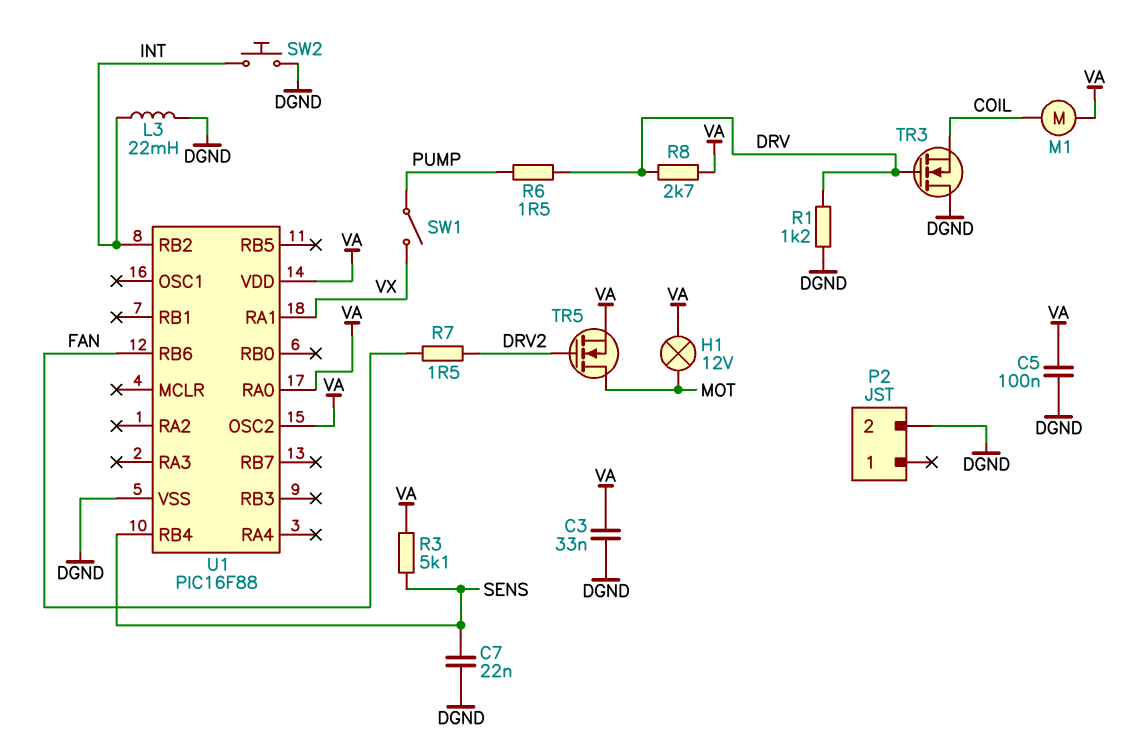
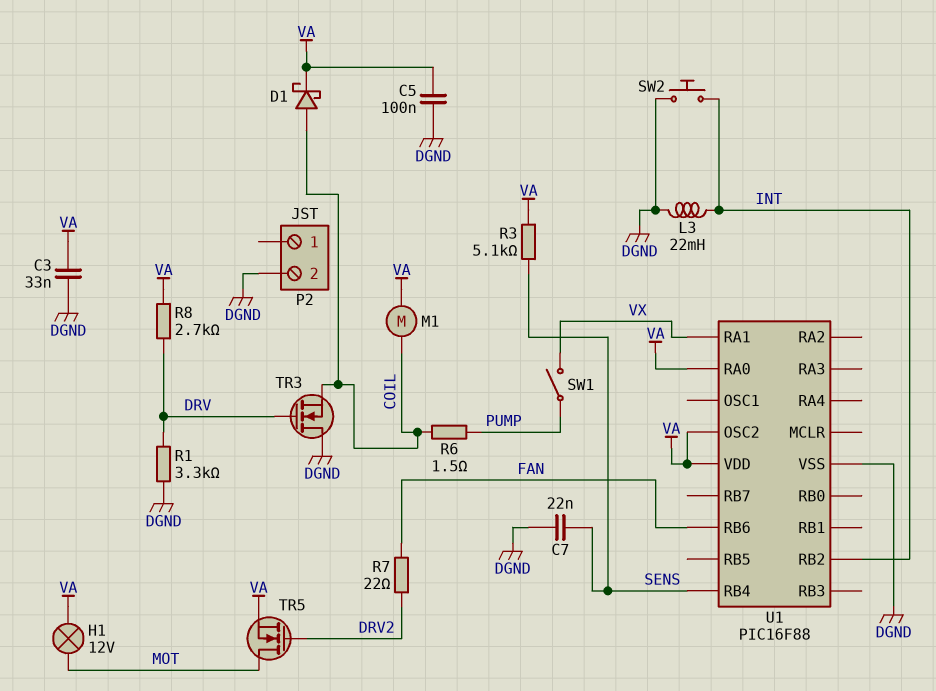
D1: none -> schottky (A COIL, K VA)
R1: 1.2k (DGND, DRV) -> 3.3k (DGND, DRV)
R6: 1.5 (DRV, PUMP) -> 1.5 (COIL, PUMP)
R7: 1.5 (DRV2, FAN) -> 22 (DRV2, FAN)

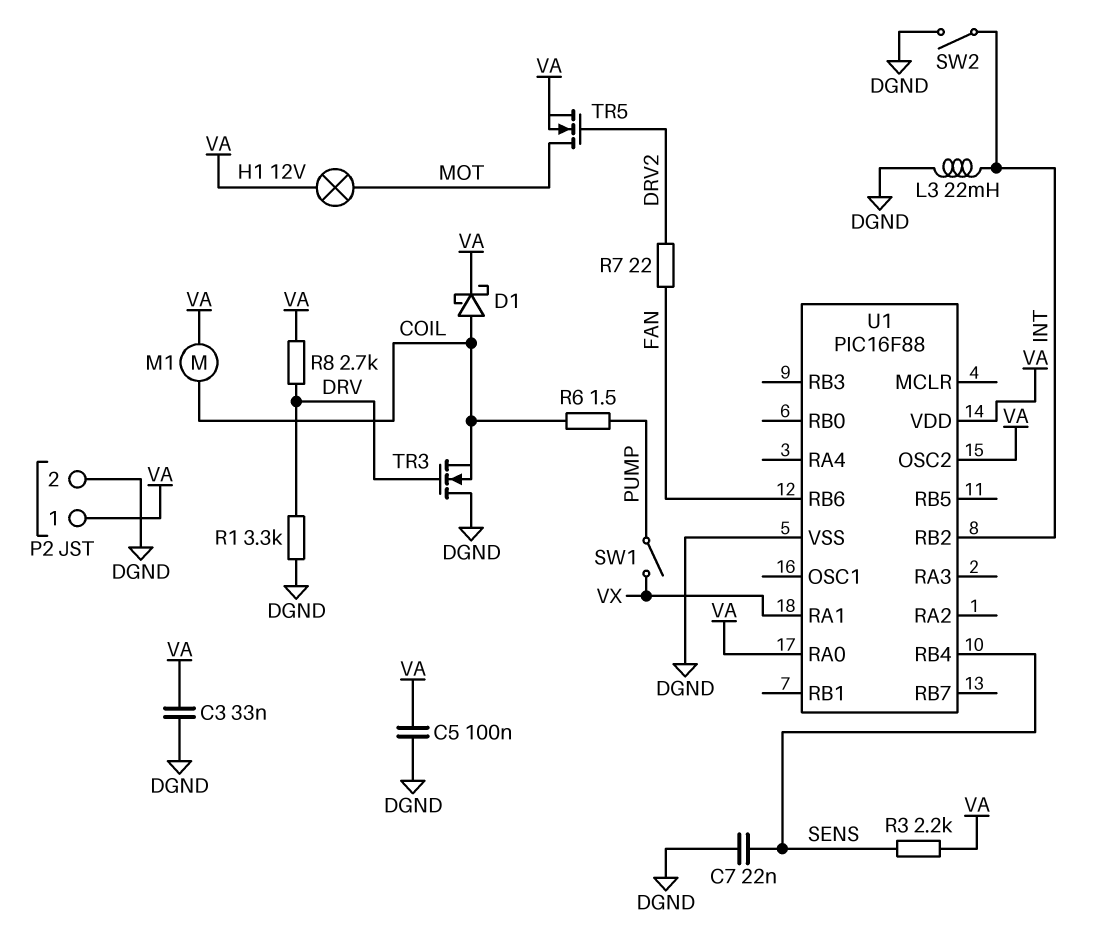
P2 pin 1: none -> VA
R3: 5.1k (SENS, VA) -> 2.2k (SENS, VA)
SW2: button (DGND, INT) -> switch (DGND, INT)

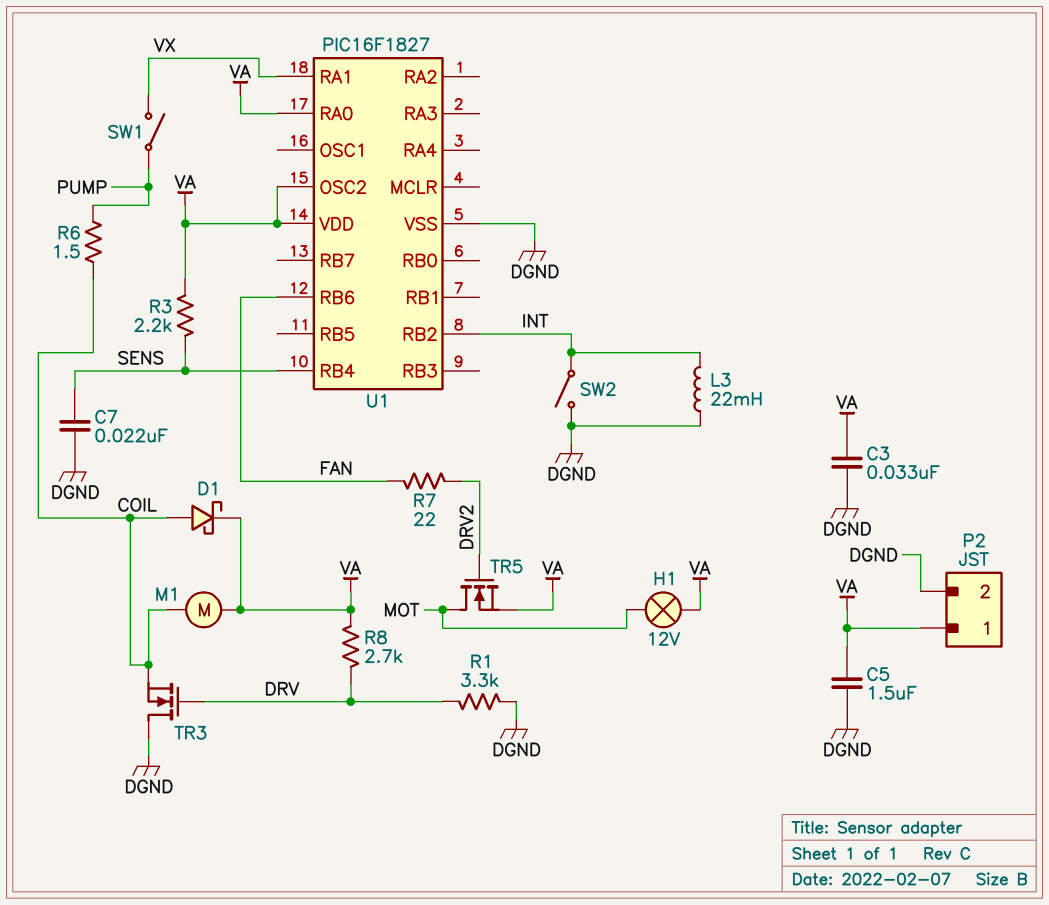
C5: 100nF (DGND, VA) -> 1.5uF (DGND, VA)
U1: PIC16F88 -> PIC16F1827

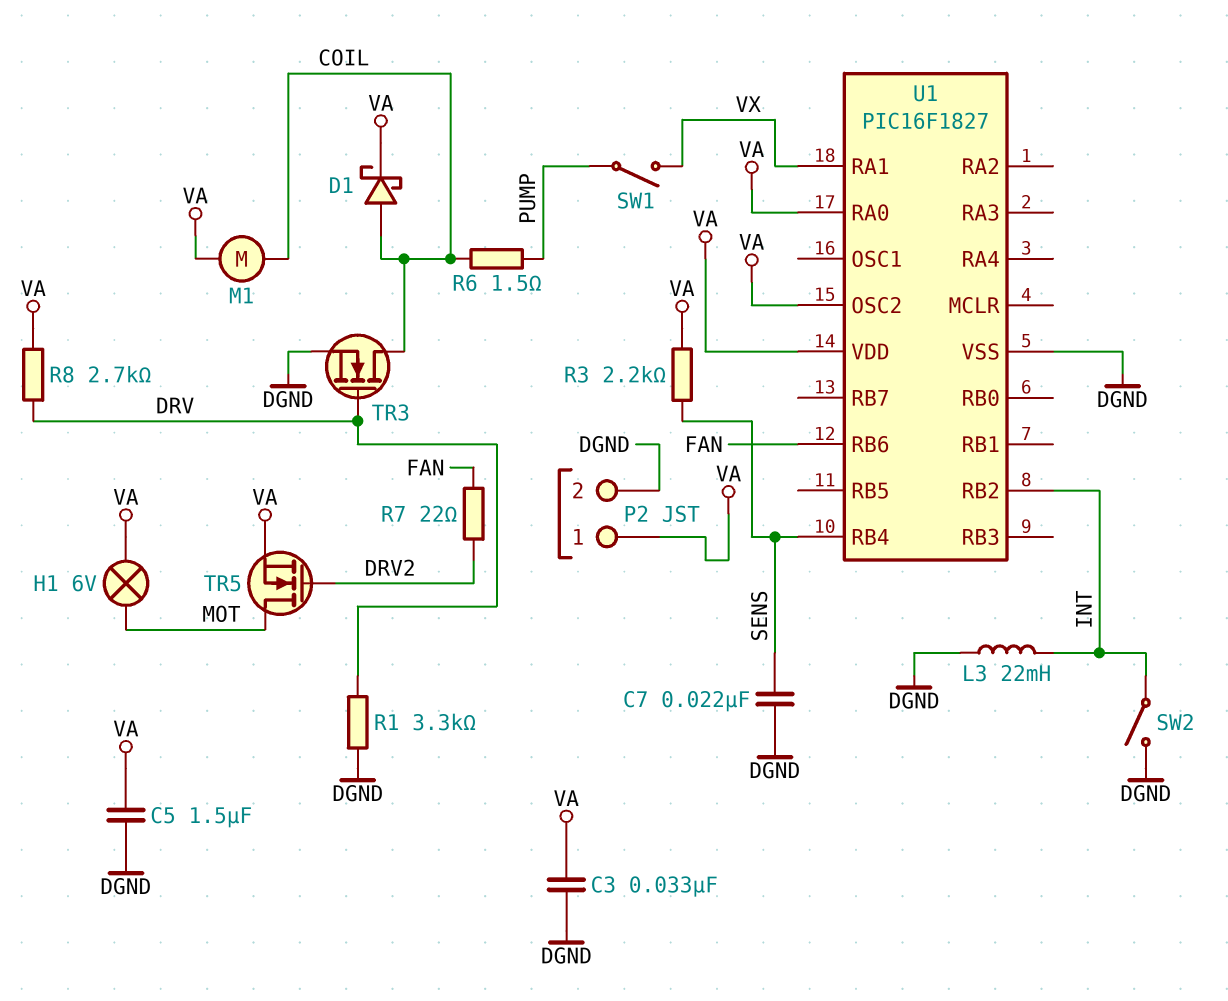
H1: lamp 12V (MOT, VA) -> lamp 6V (MOT, VA)
TR3: NMOS (G DRV, D DGND, S COIL) -> NMOS (G DRV, D COIL, S DGND)

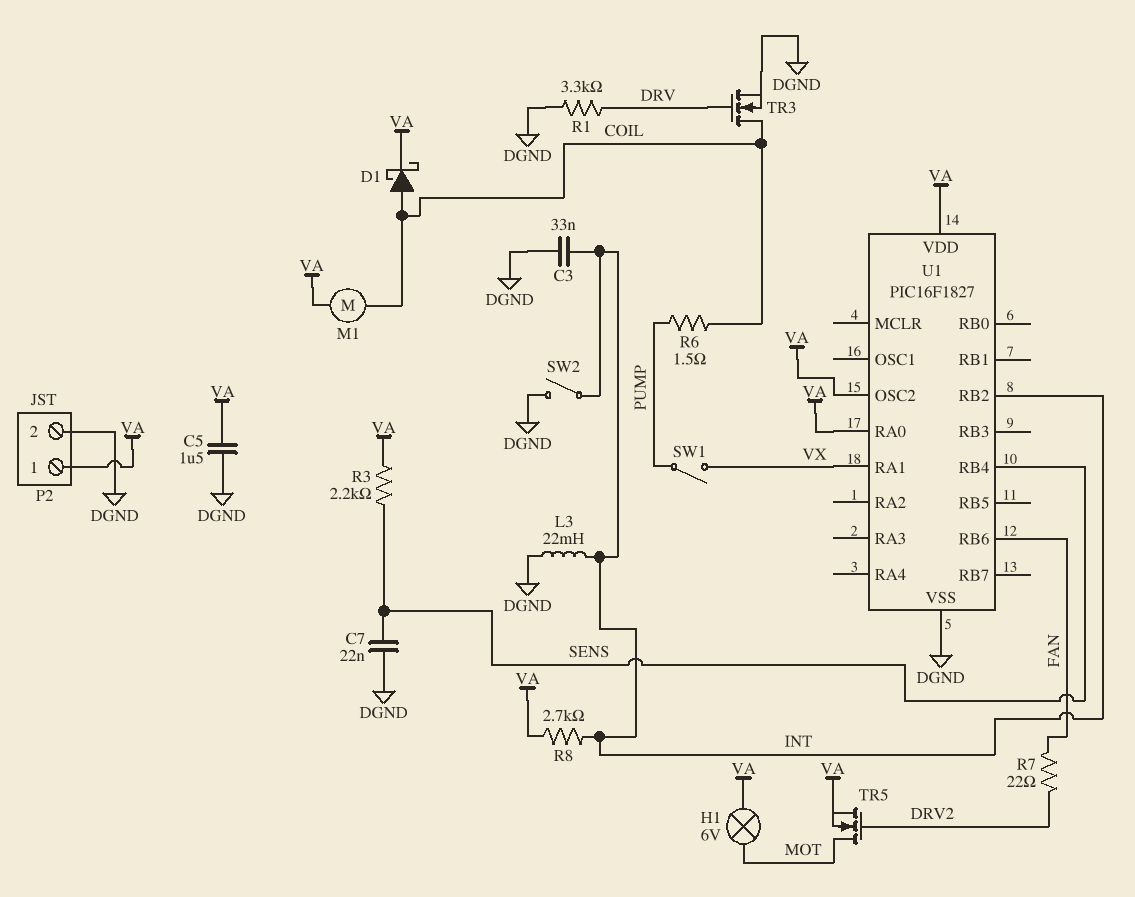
C3: 33nF (DGND, VA) -> 33nF (DGND, INT)
R8: 2.7k (DRV, VA) -> 2.7k (INT, VA)

